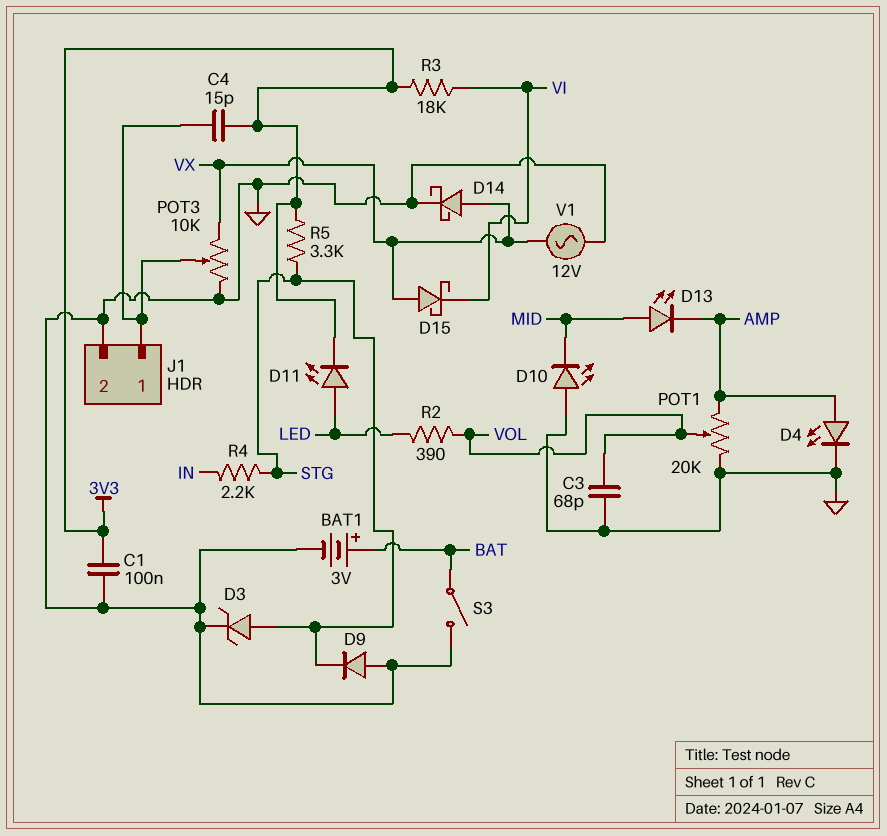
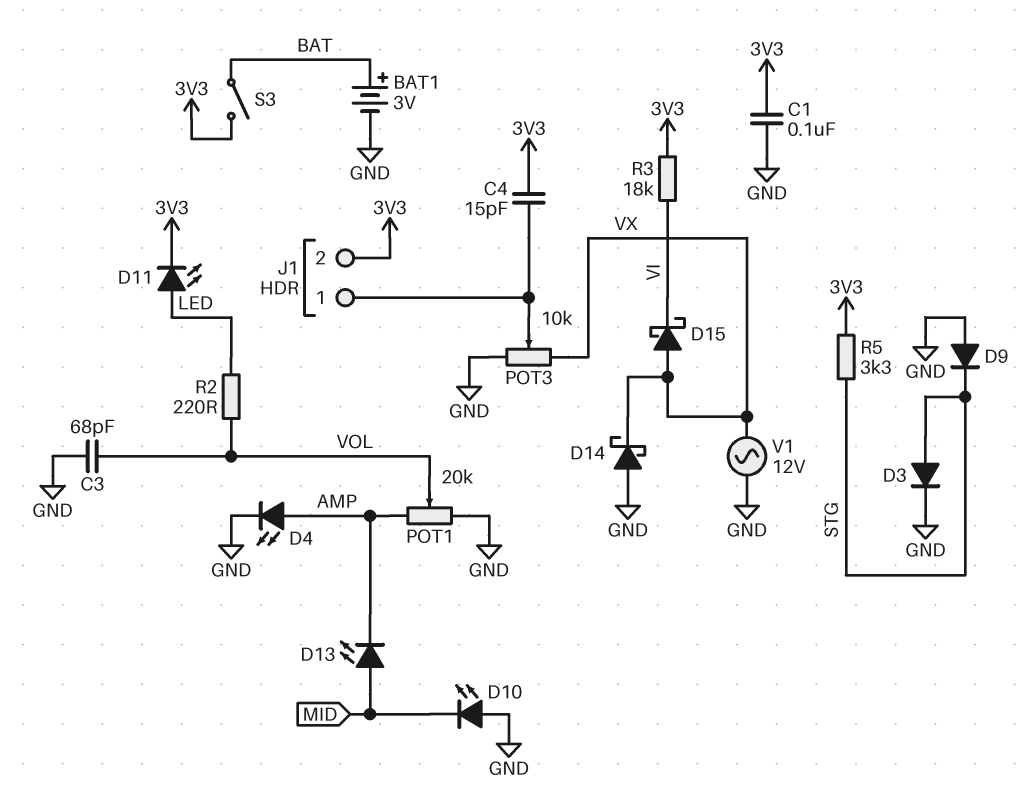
D3: zener (A STG, K GND) -> diode (A STG, K GND)
D14: schottky (A VX, K GND) -> schottky (A GND, K VX)
J1 pin 2: GND -> 3V3
R2: 390 (LED, VOL) -> 220 (LED, VOL)
R4: 2.2k (IN, STG) -> none
S3: switch (BAT, GND) -> switch (3V3, BAT)

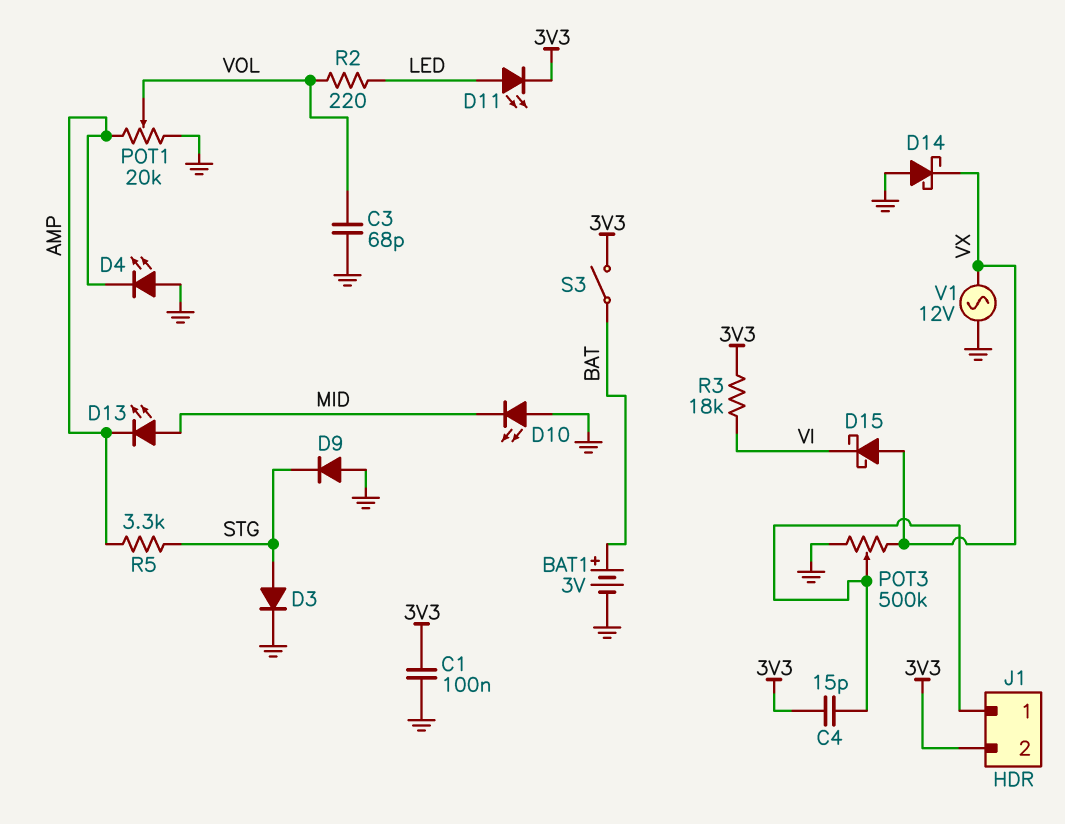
D4: LED (A AMP, K GND) -> LED (A GND, K AMP)
POT3: 10k (GND, VX, wiper J1/1) -> 500k (GND, VX, wiper J1/1)
R5: 3.3k (3V3, STG) -> 3.3k (AMP, STG)

